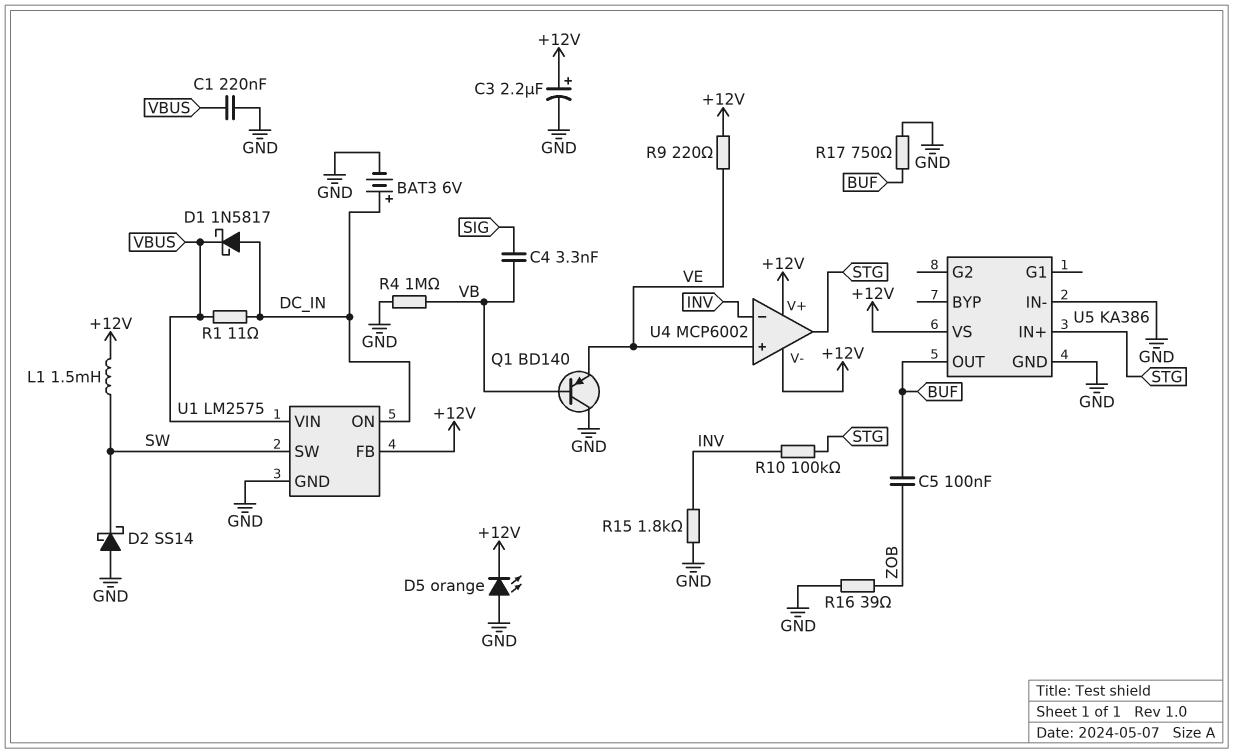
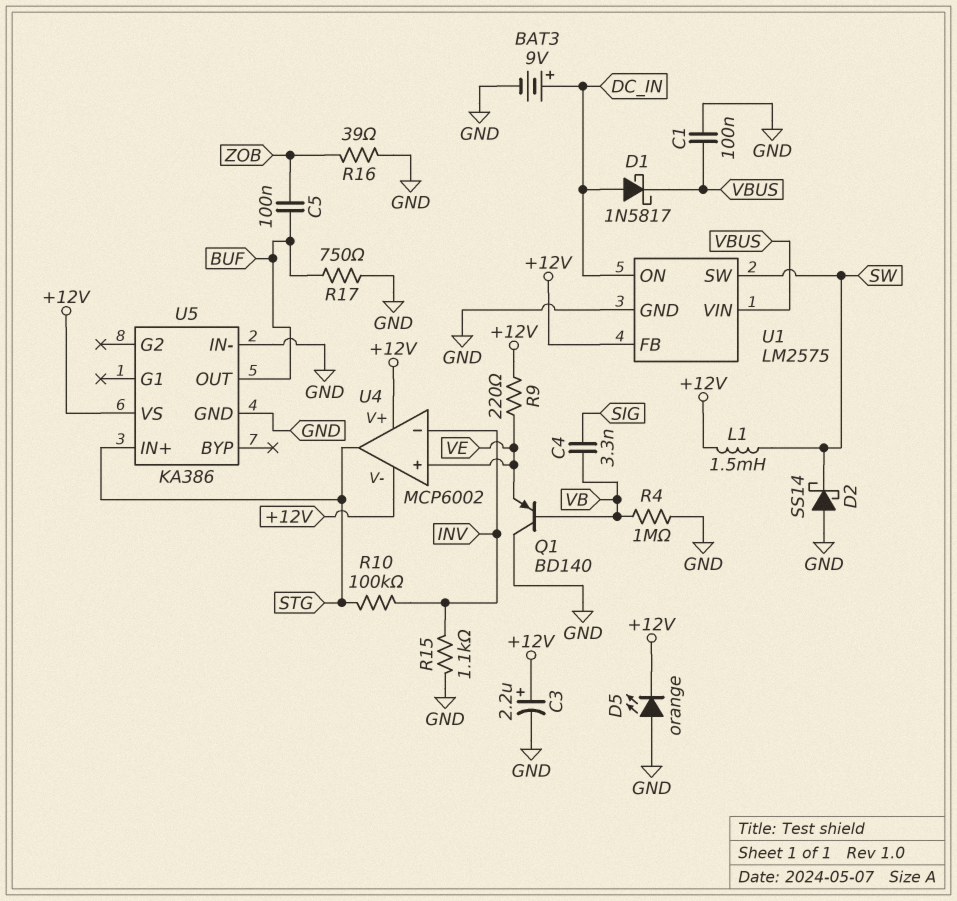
BAT3: 6V (plus DC_IN, minus GND) -> 9V (plus DC_IN, minus GND)
C1: 220nF (GND, VBUS) -> 100nF (GND, VBUS)
R1: 11 (DC_IN, VBUS) -> none
R15: 1.8k (GND, INV) -> 1.1k (GND, INV)

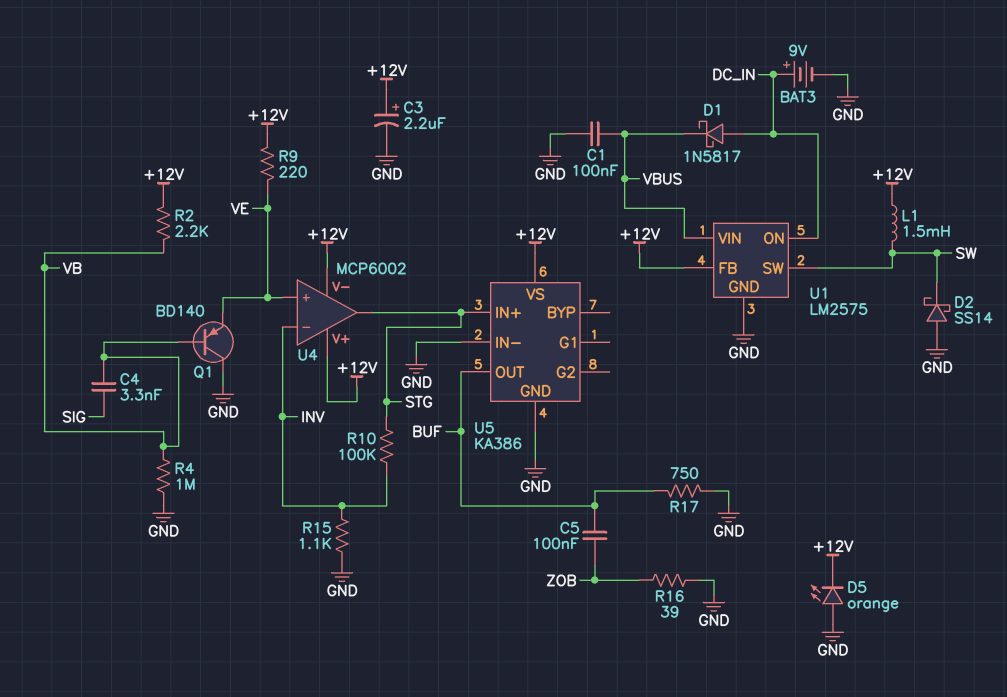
R2: none -> 2.2k (+12V, VB)

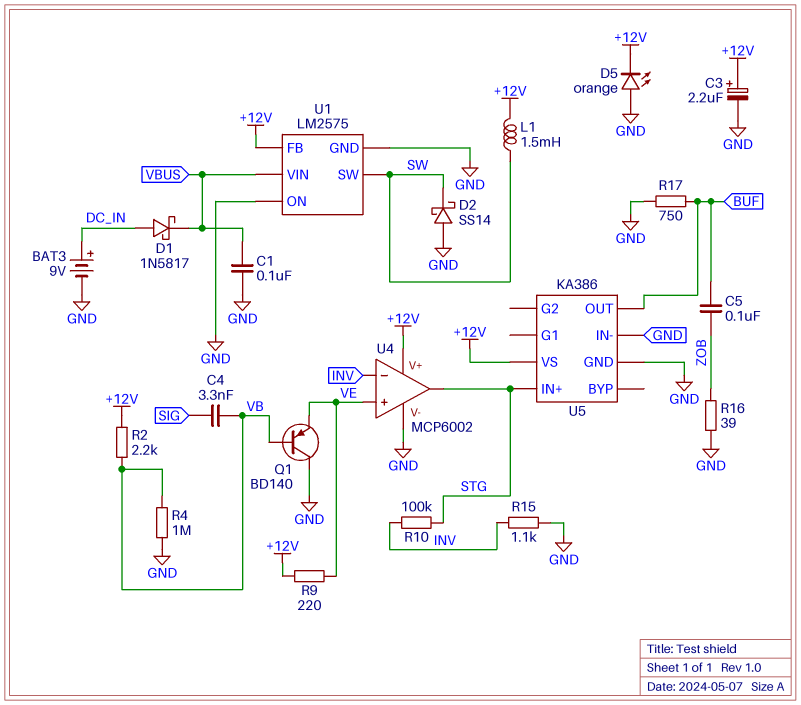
U1 pin ON: DC_IN -> GND
U4 pin V-: +12V -> GND

